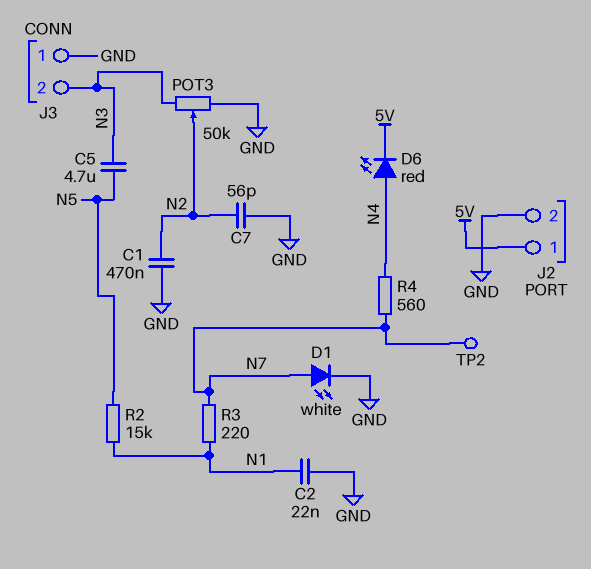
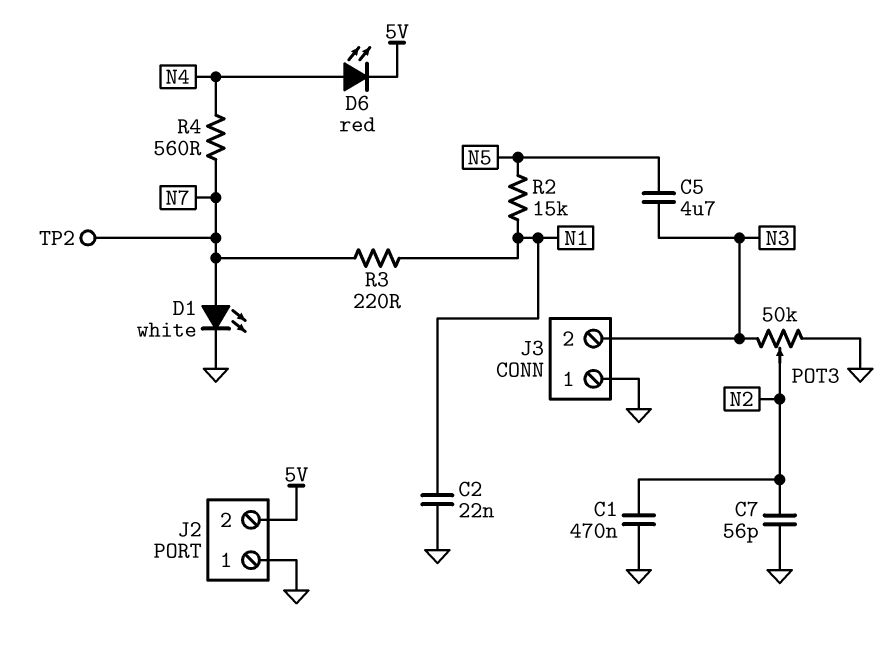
J2 pin 1: 5V -> GND
J2 pin 2: GND -> 5V

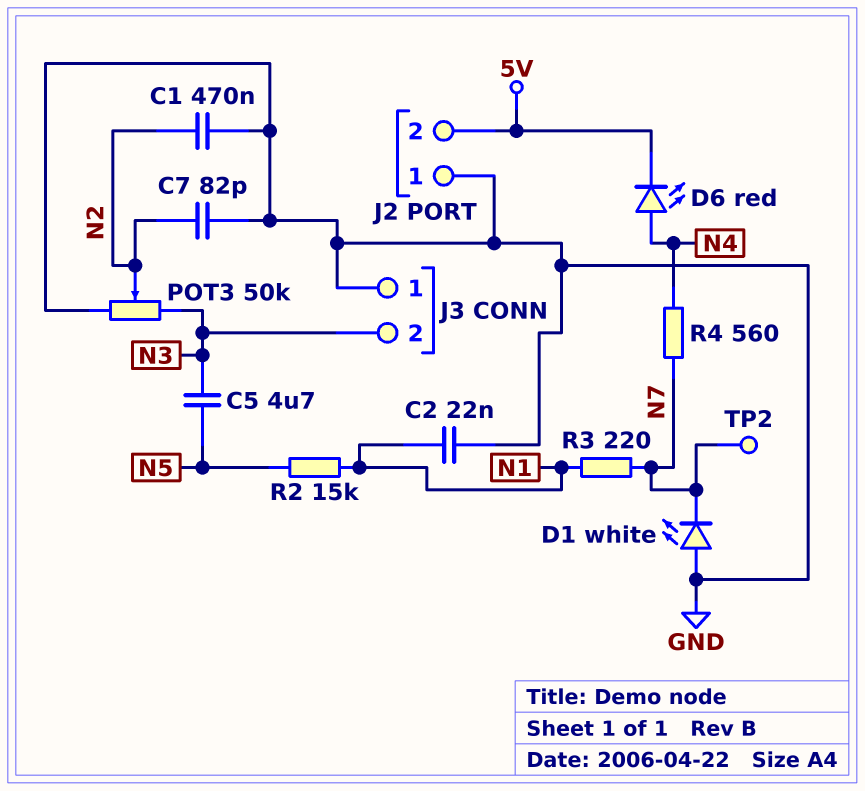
C7: 56pF (GND, N2) -> 82pF (GND, N2)
D1: LED white (A N7, K GND) -> LED white (A GND, K N7)

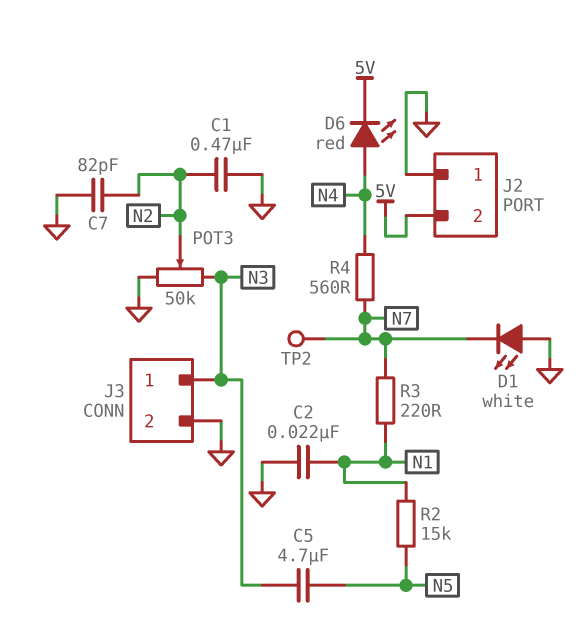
J3 pin 1: GND -> N3
J3 pin 2: N3 -> GND

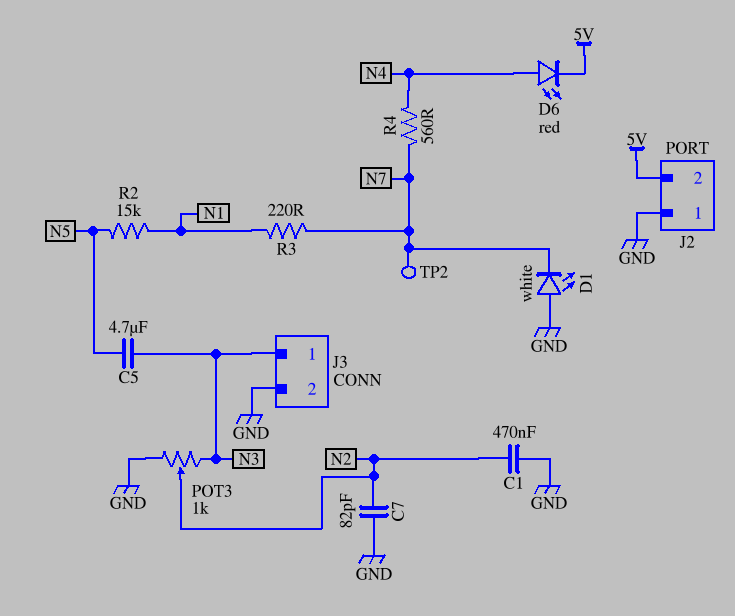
C2: 22nF (GND, N1) -> none
POT3: 50k (GND, N3, wiper N2) -> 1k (GND, N3, wiper N2)

